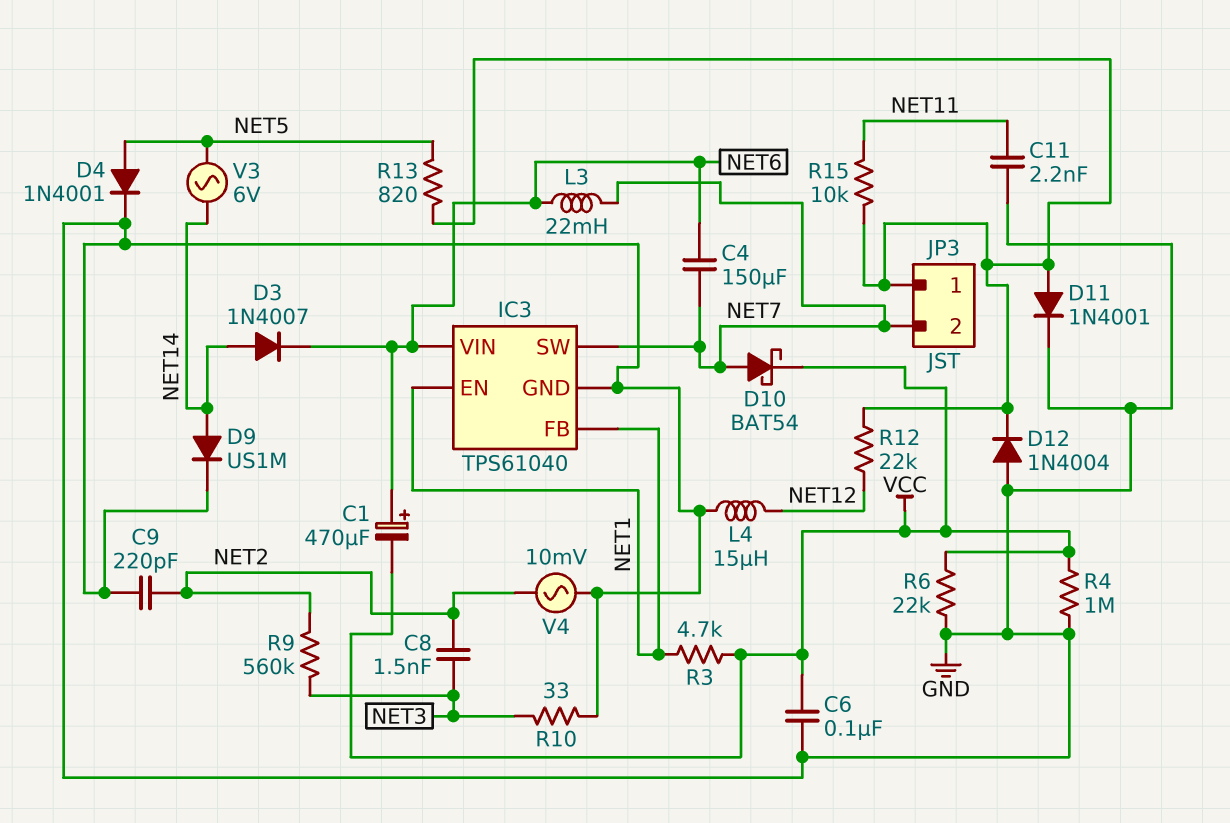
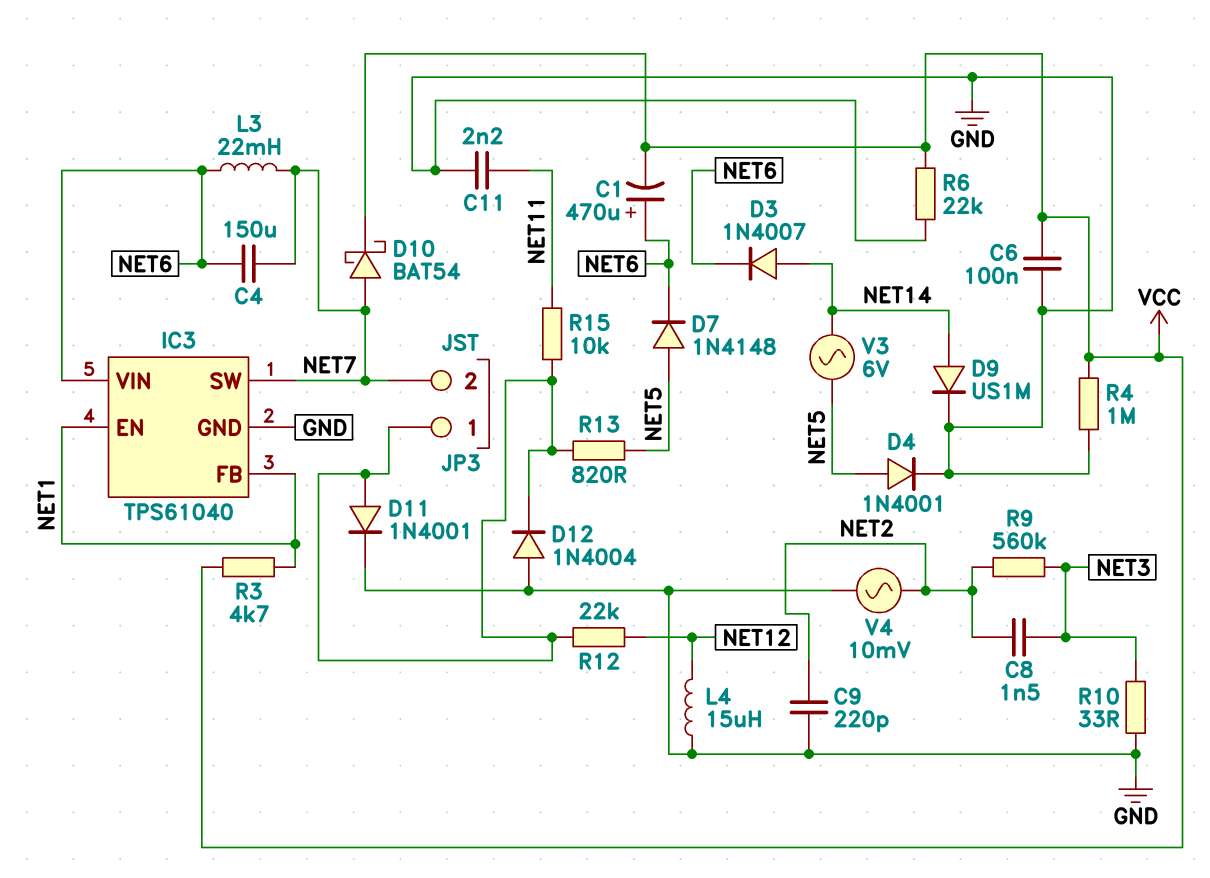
D7: none -> diode 1N4148 (A NET5, K NET6)

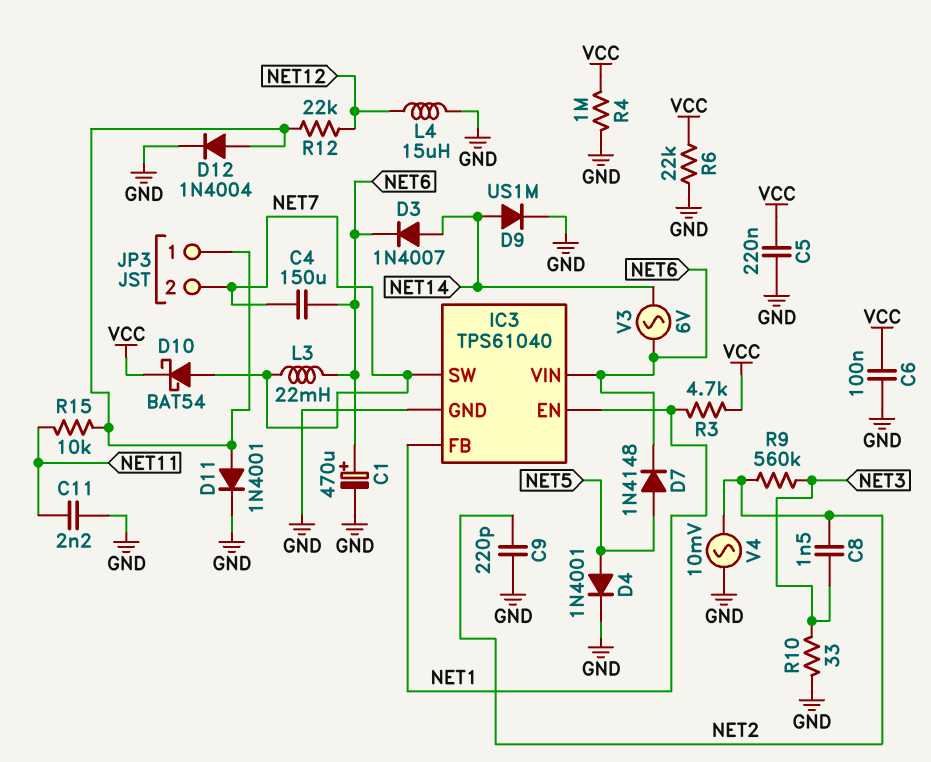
C1: 470uF (plus NET6, minus VCC) -> 470uF (plus NET6, minus GND)
C5: none -> 220nF (GND, VCC)
D12: diode 1N4004 (A GND, K JP3/1) -> diode 1N4004 (A JP3/1, K GND)
R13: 820 (JP3/1, NET5) -> none
V3: AC 6V (NET5, NET14) -> AC 6V (NET6, NET14)

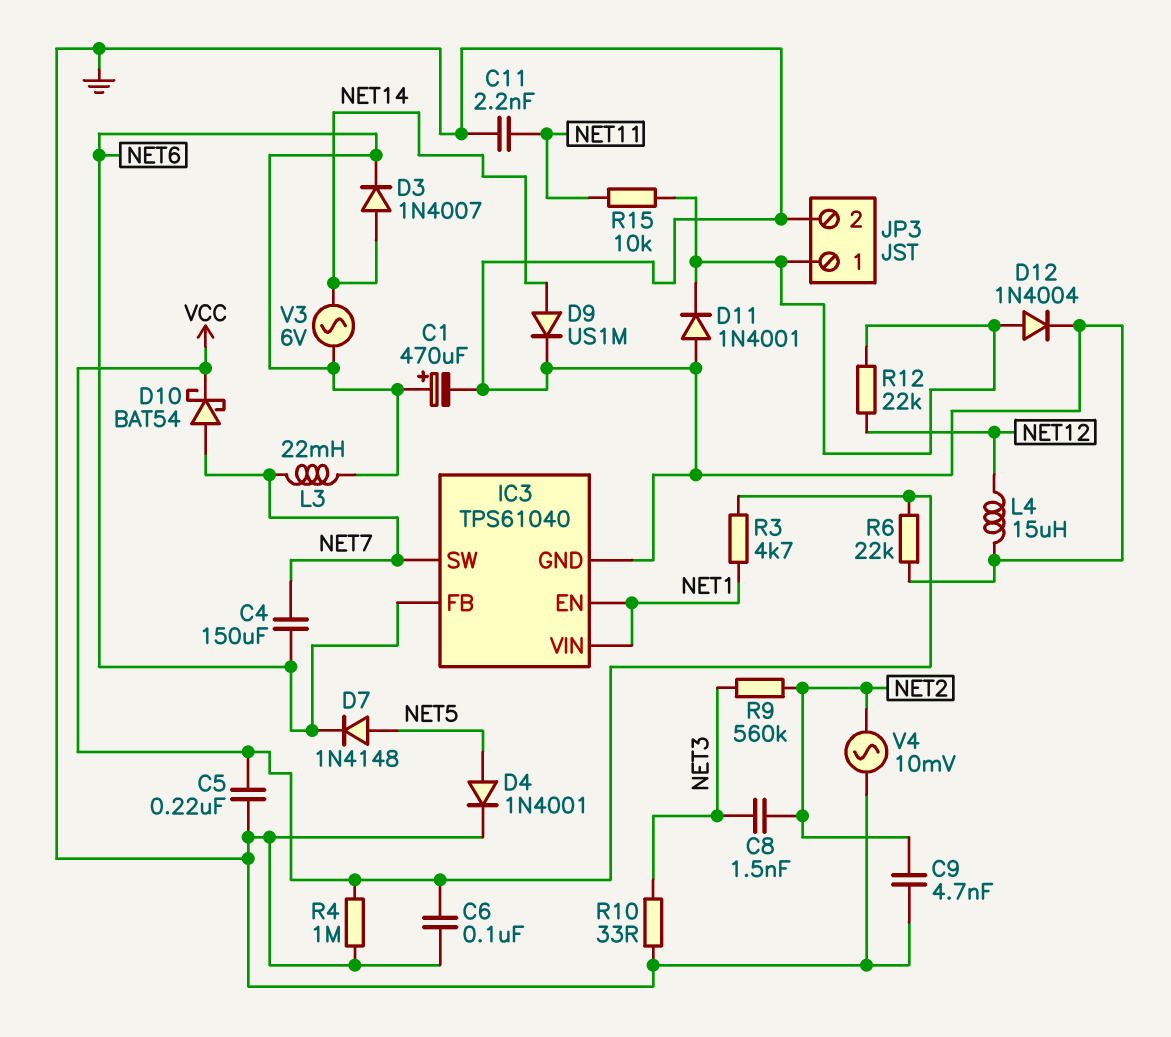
C9: 220pF (GND, NET2) -> 4.7nF (GND, NET2)
D11: diode 1N4001 (A JP3/1, K GND) -> diode 1N4001 (A GND, K JP3/1)
IC3 pin FB: NET1 -> NET6
IC3 pin VIN: NET6 -> NET1
JP3 pin 2: NET7 -> GND

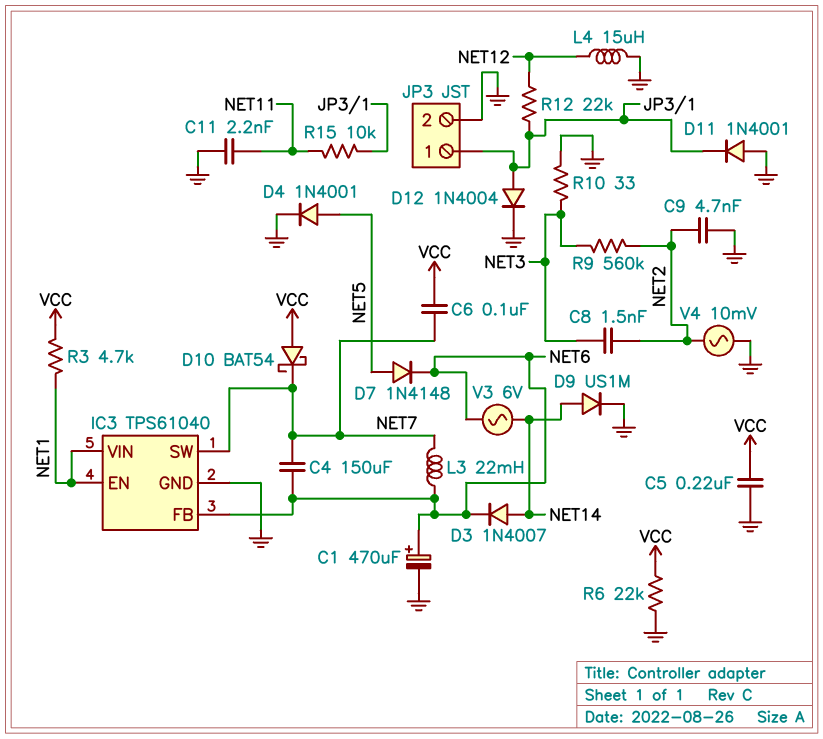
C6: 100nF (GND, VCC) -> 100nF (NET7, VCC)
D10: schottky BAT54 (A NET7, K VCC) -> schottky BAT54 (A VCC, K NET7)
R4: 1M (GND, VCC) -> none

